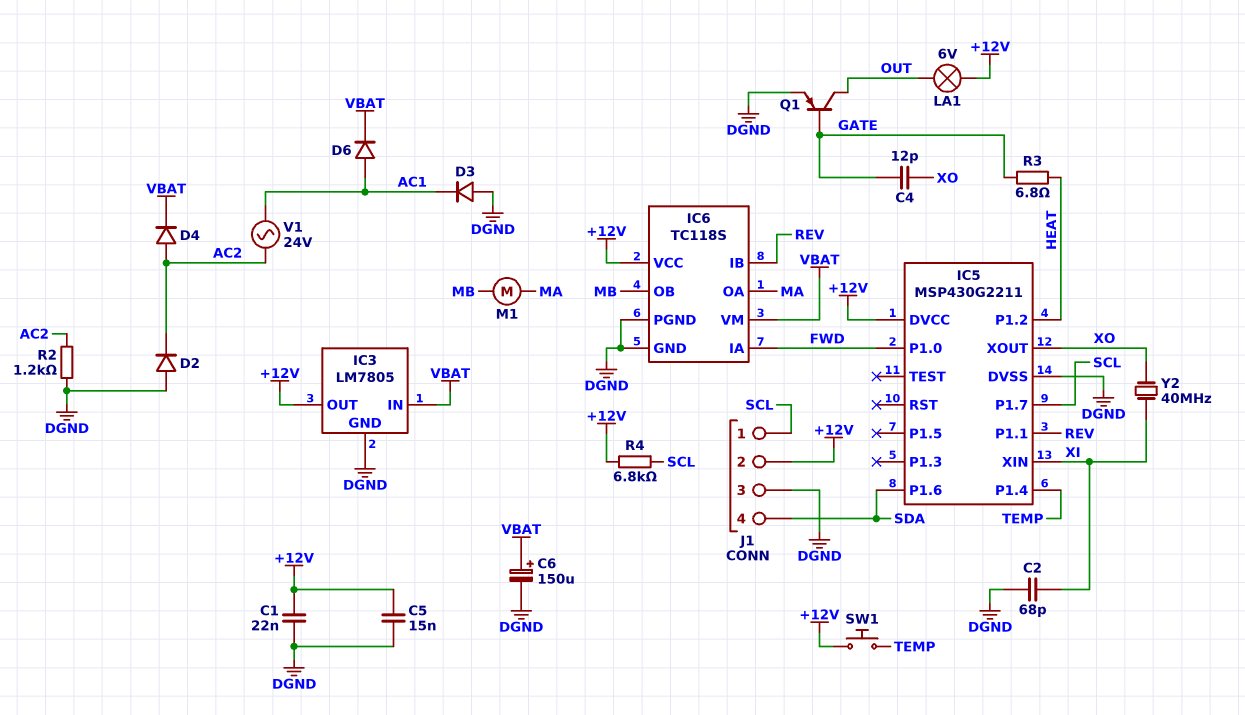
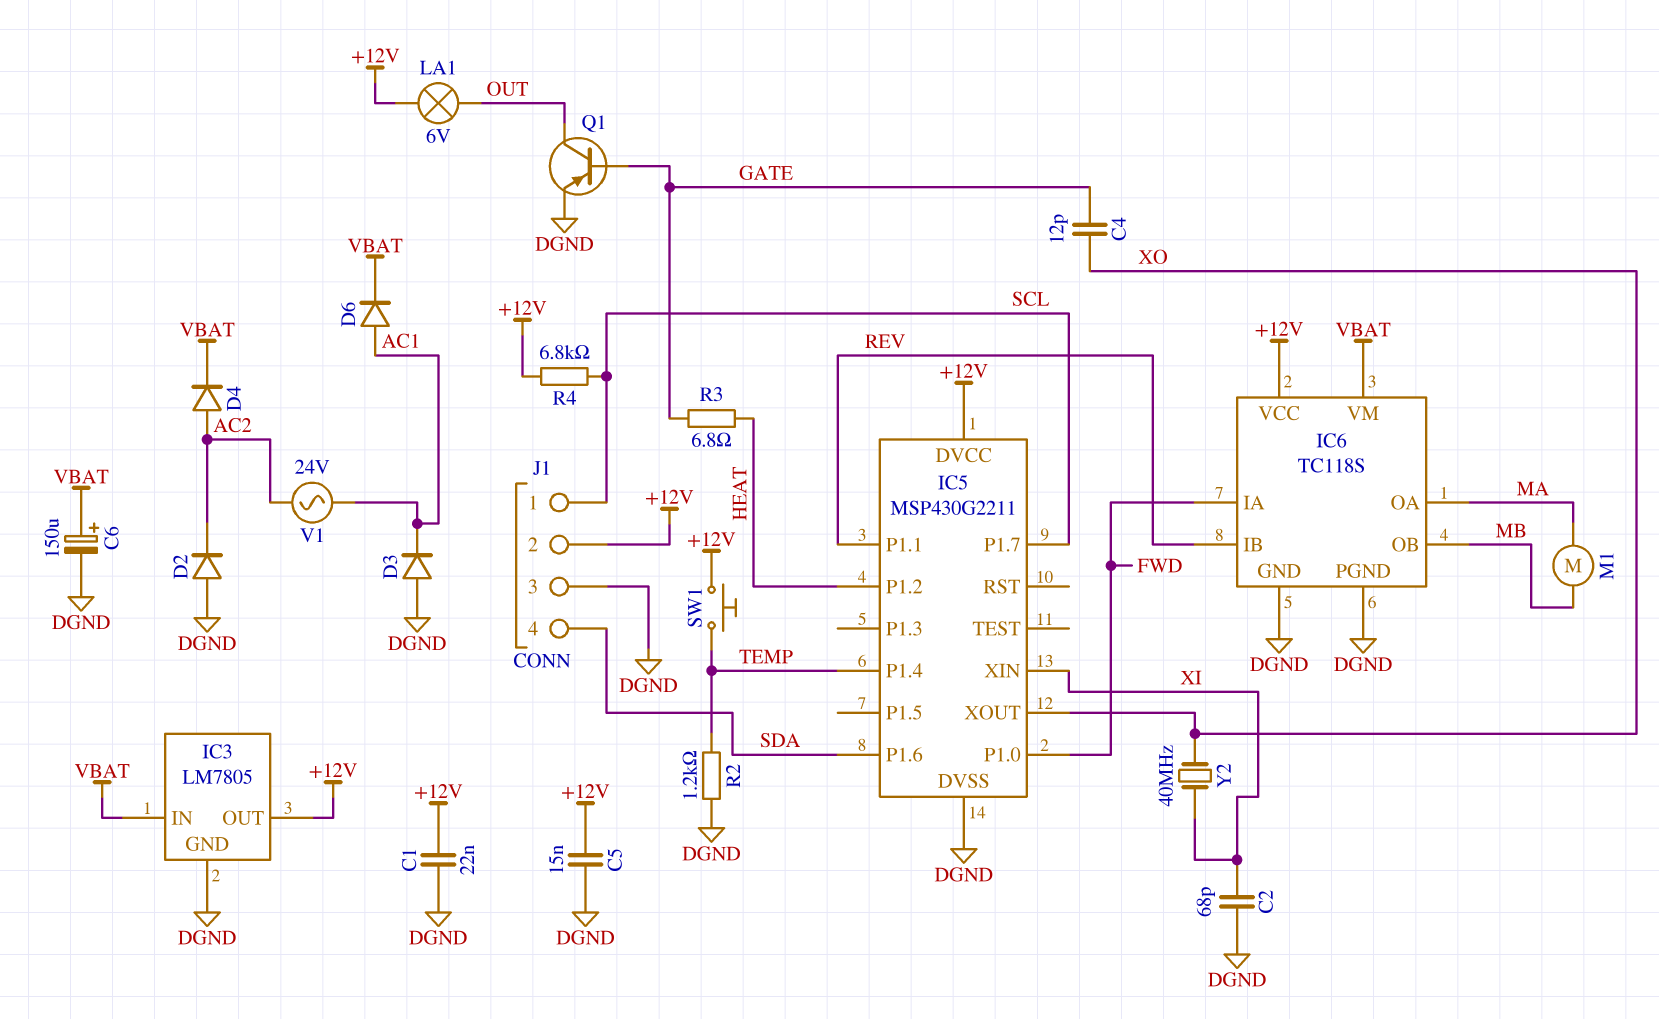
R2: 1.2k (AC2, DGND) -> 1.2k (DGND, TEMP)

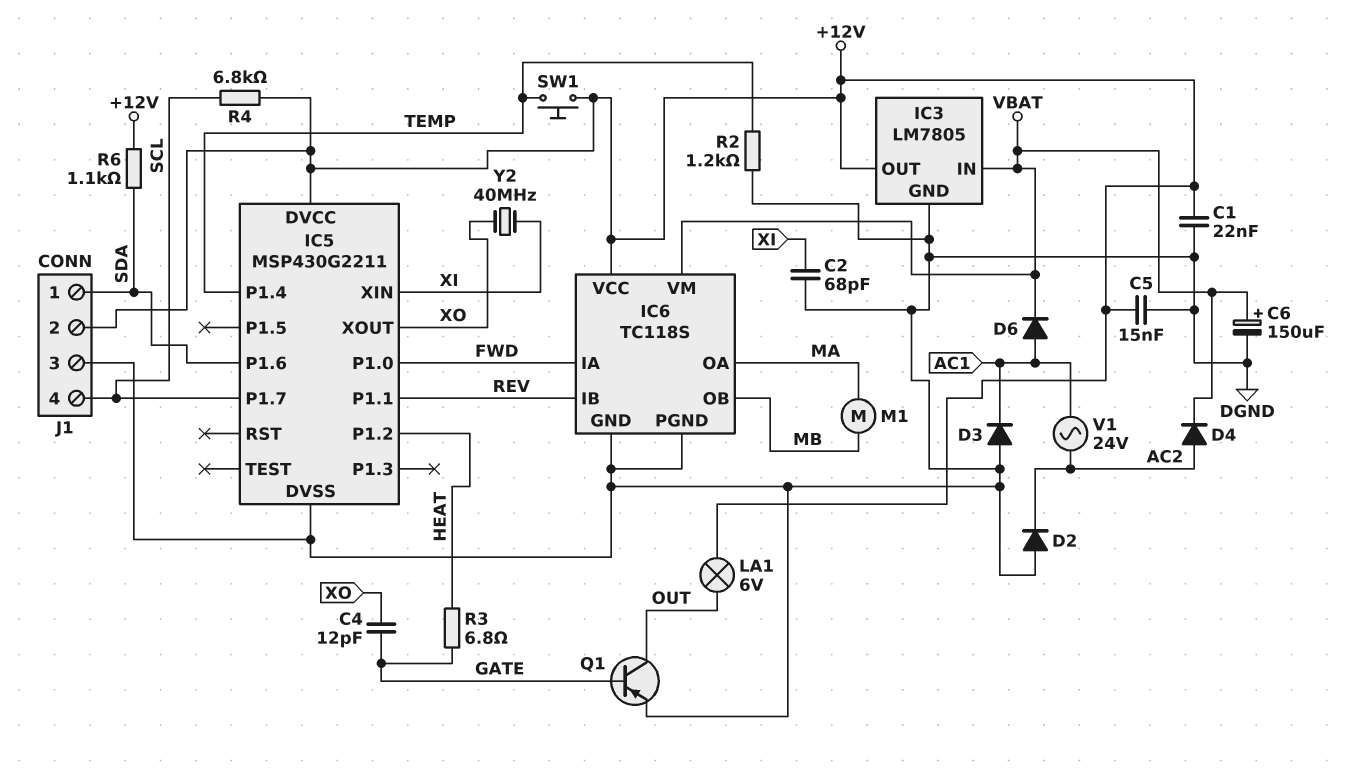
J1 pin 1: SCL -> SDA
J1 pin 4: SDA -> SCL
R6: none -> 1.1k (+12V, SDA)

